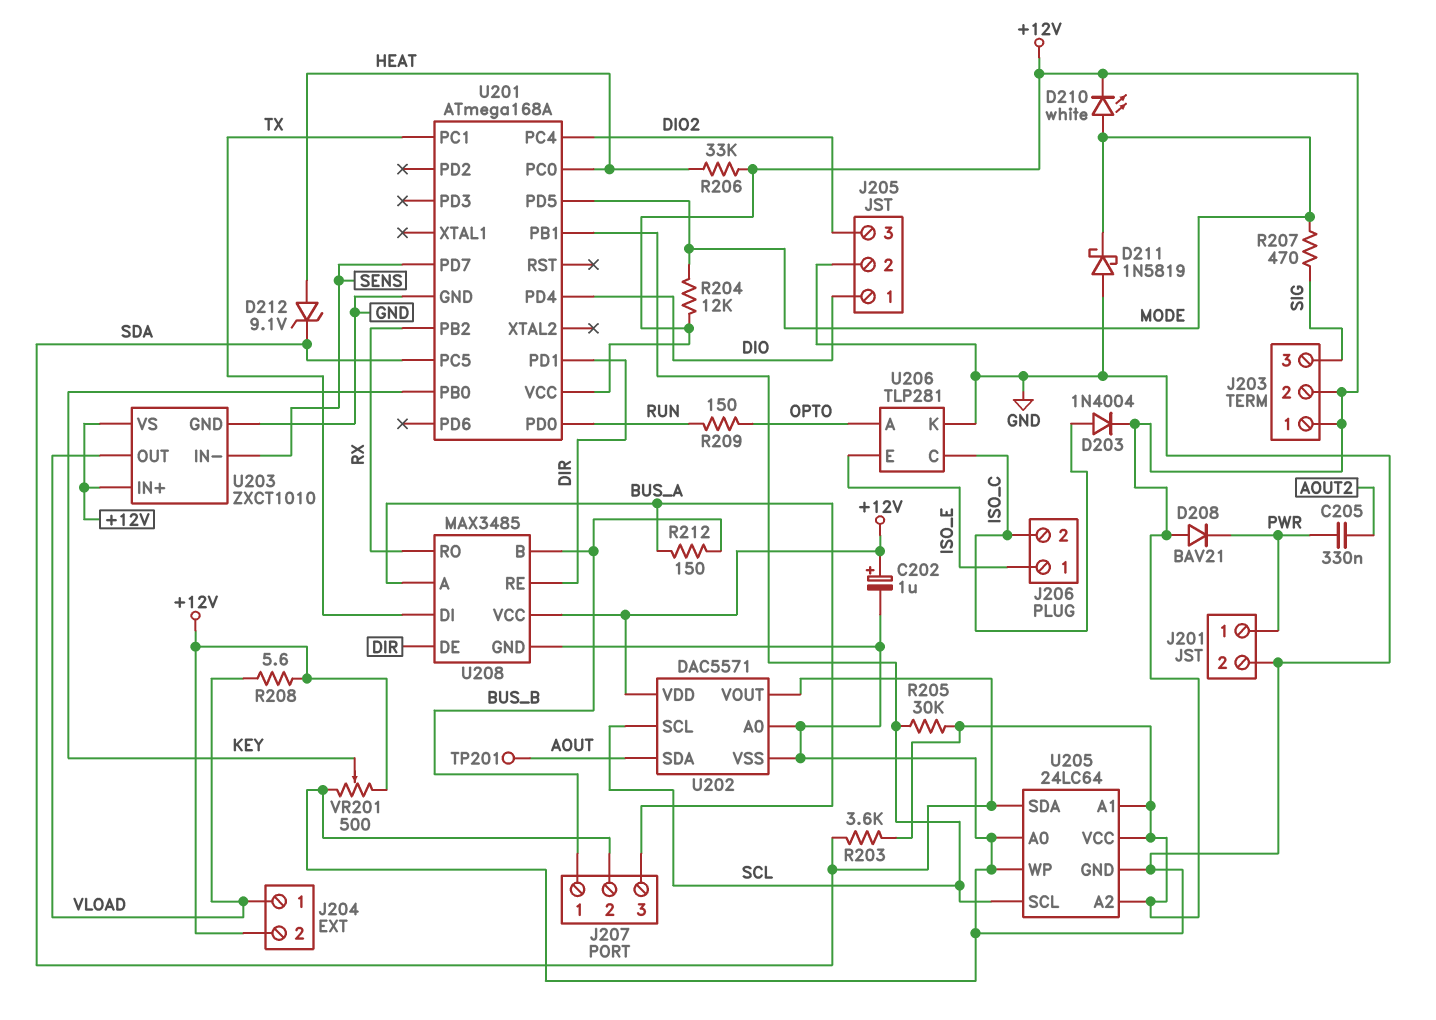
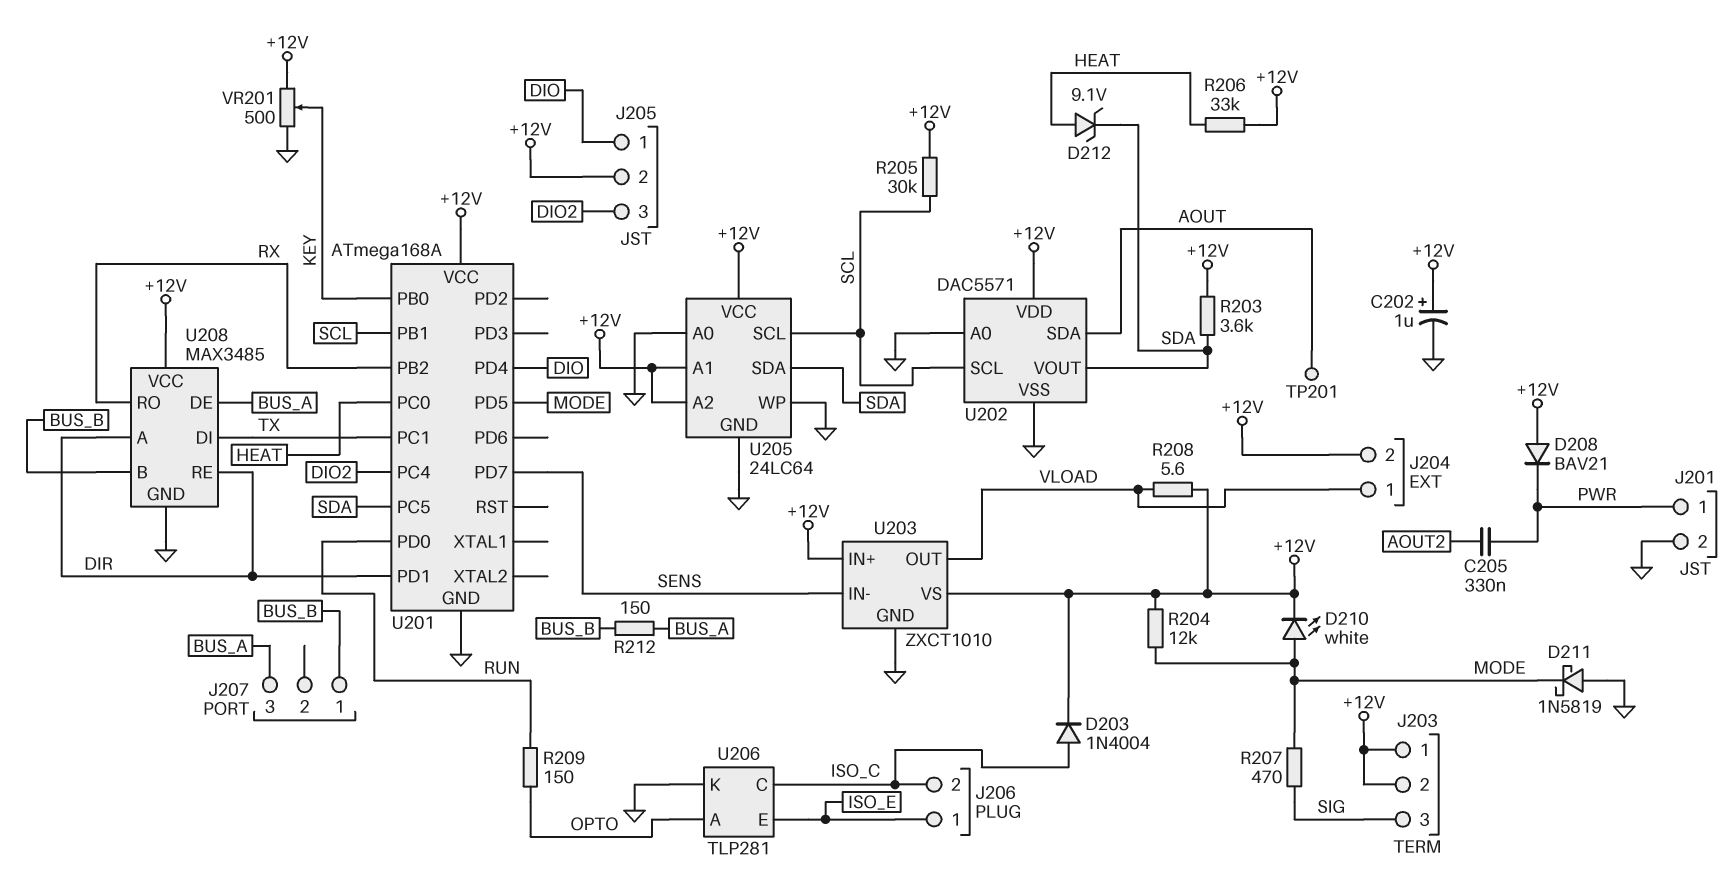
J205 pin 2: GND -> +12V
J207 pin 2: GND -> none
U208 pin A: BUS_A -> DIR
U208 pin DE: DIR -> BUS_A

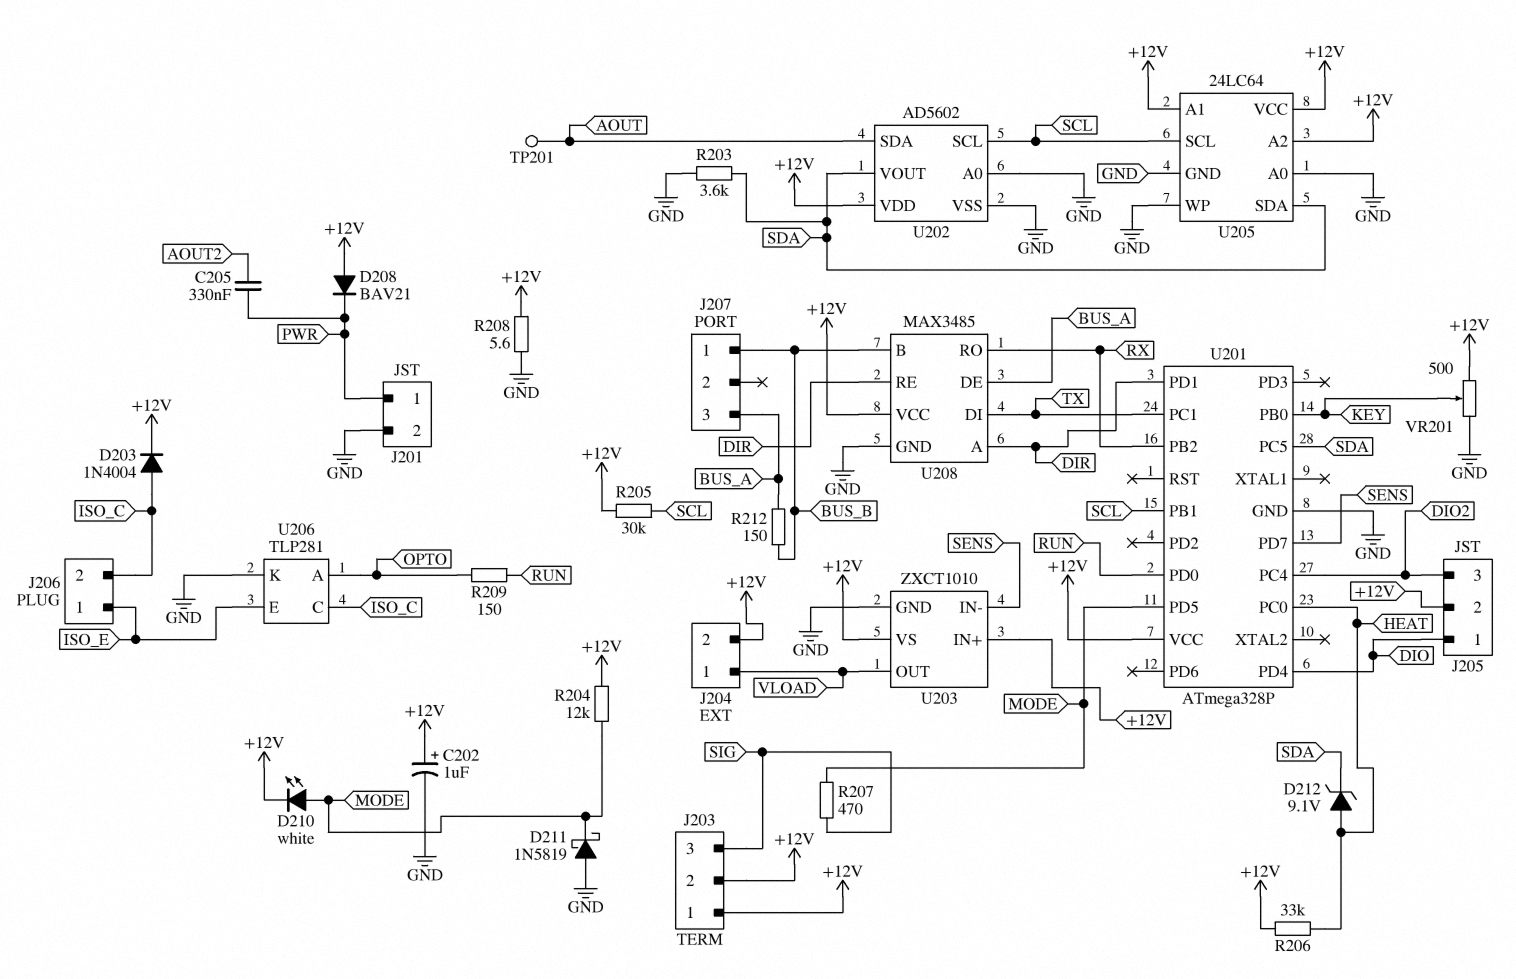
R203: 3.6k (+12V, SDA) -> 3.6k (GND, SDA)
R208: 5.6 (+12V, VLOAD) -> 5.6 (+12V, GND)
U201: ATmega168A -> ATmega328P
U202: DAC5571 -> AD5602

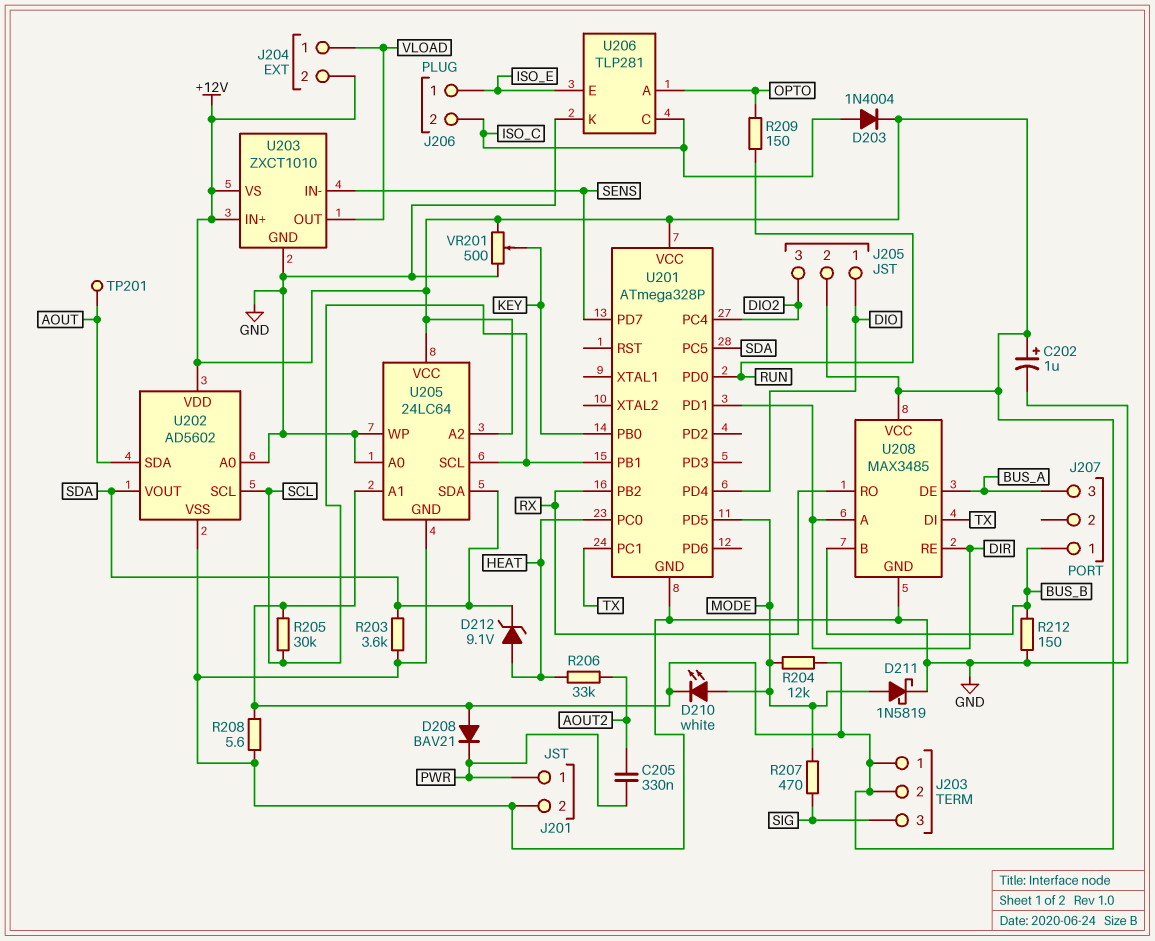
D211: schottky 1N5819 (A GND, K MODE) -> schottky 1N5819 (A MODE, K GND)
R206: 33k (+12V, HEAT) -> 33k (AOUT2, HEAT)
R212: 150 (BUS_A, BUS_B) -> 150 (BUS_B, GND)

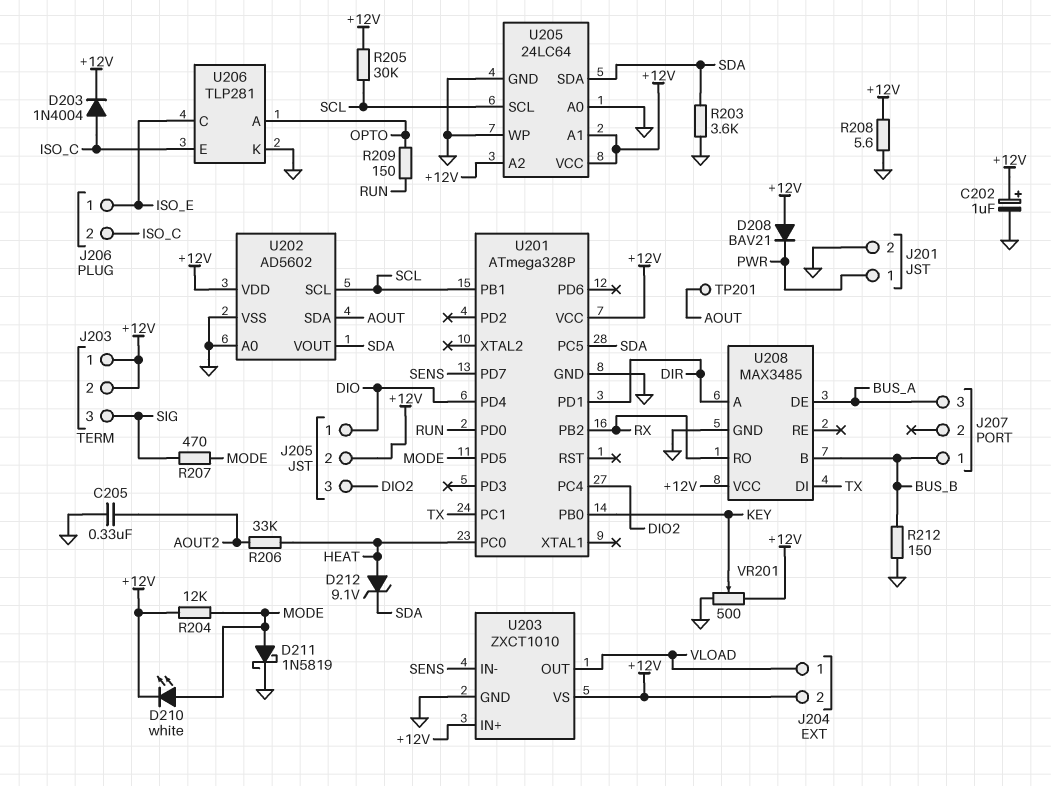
C205: 330nF (AOUT2, PWR) -> 330nF (AOUT2, GND)
U206 pin C: ISO_C -> ISO_E
U206 pin E: ISO_E -> ISO_C
U208 pin RE: DIR -> none

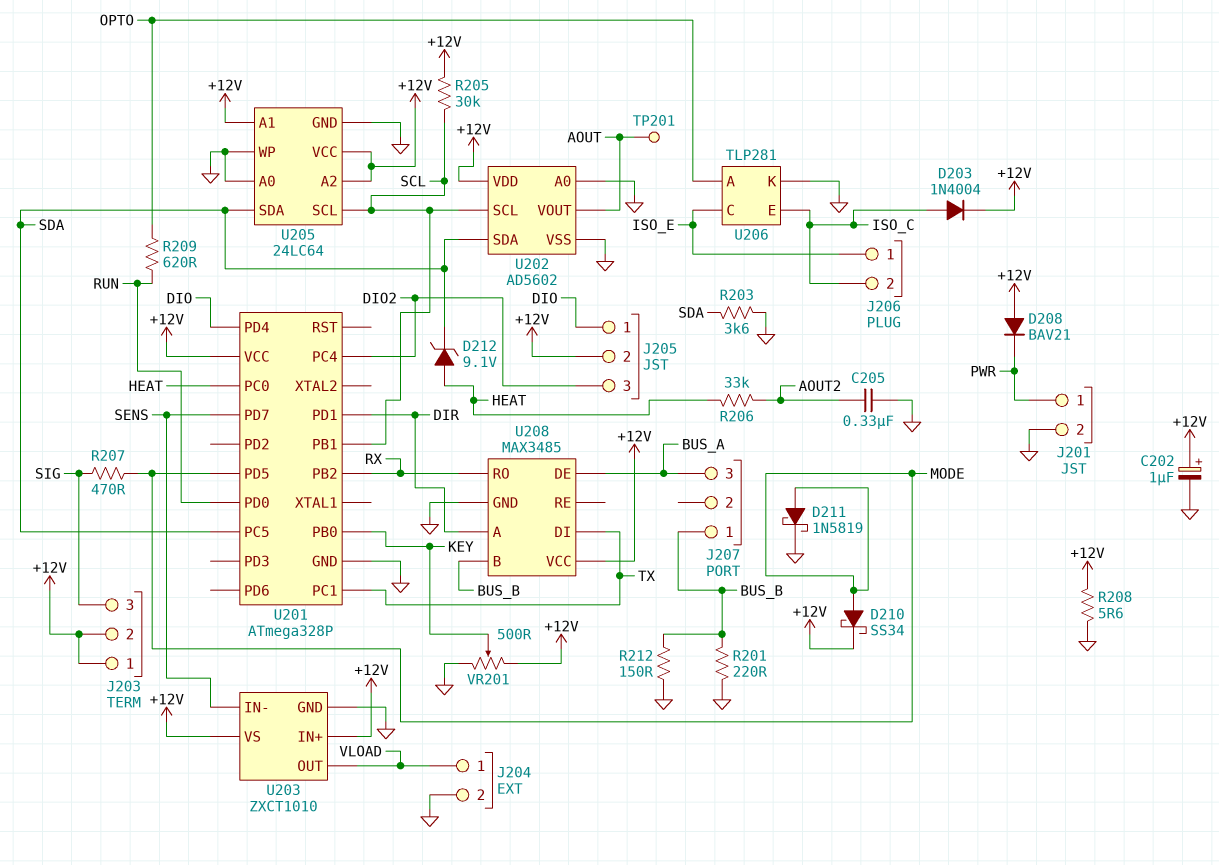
D210: LED white (A MODE, K +12V) -> schottky SS34 (A MODE, K +12V)
J204 pin 2: +12V -> GND
R201: none -> 220 (BUS_B, GND)
R204: 12k (+12V, MODE) -> none
R209: 150 (OPTO, RUN) -> 620 (OPTO, RUN)
U202 pin SDA: AOUT -> SDA
U202 pin VOUT: SDA -> AOUT

